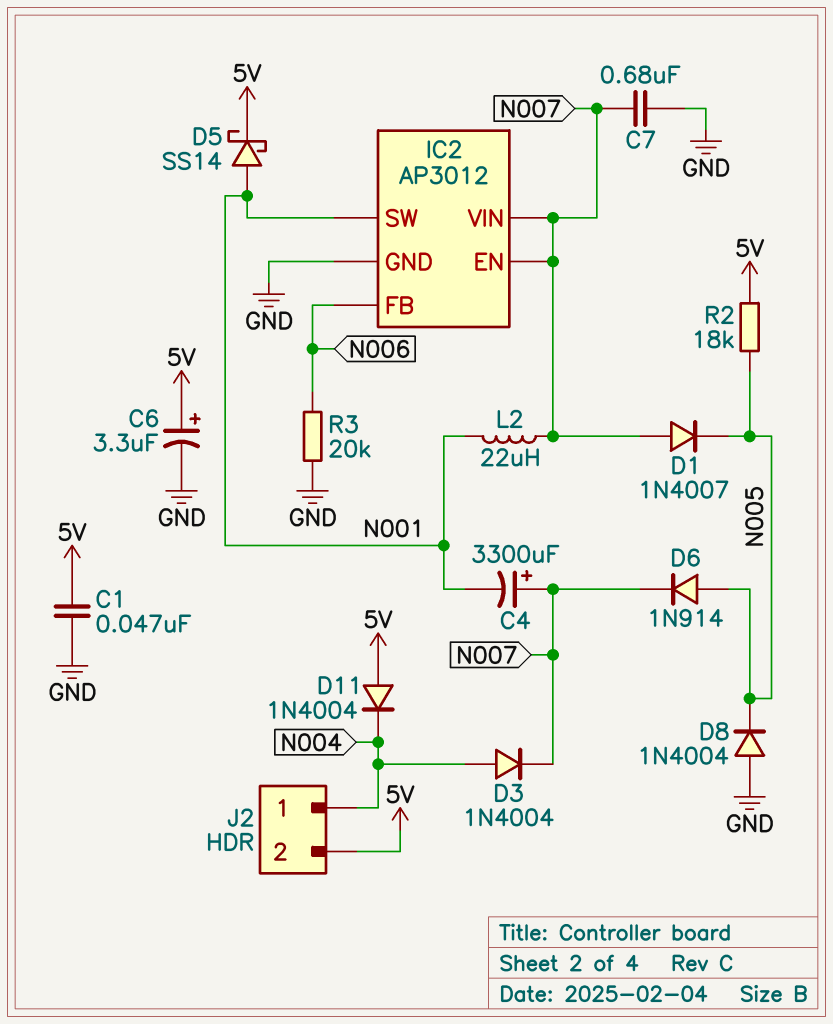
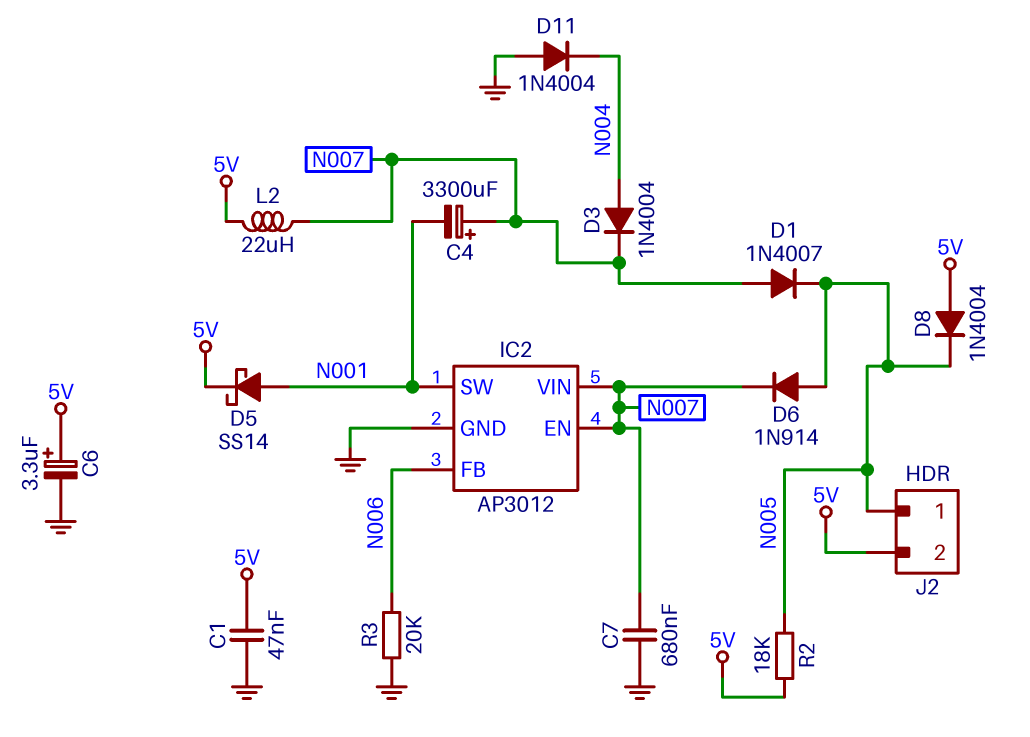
D8: diode 1N4004 (A GND, K N005) -> diode 1N4004 (A 5V, K N005)
D11: diode 1N4004 (A 5V, K N004) -> diode 1N4004 (A GND, K N004)
J2 pin 1: N004 -> N005
L2: 22uH (N001, N007) -> 22uH (5V, N007)

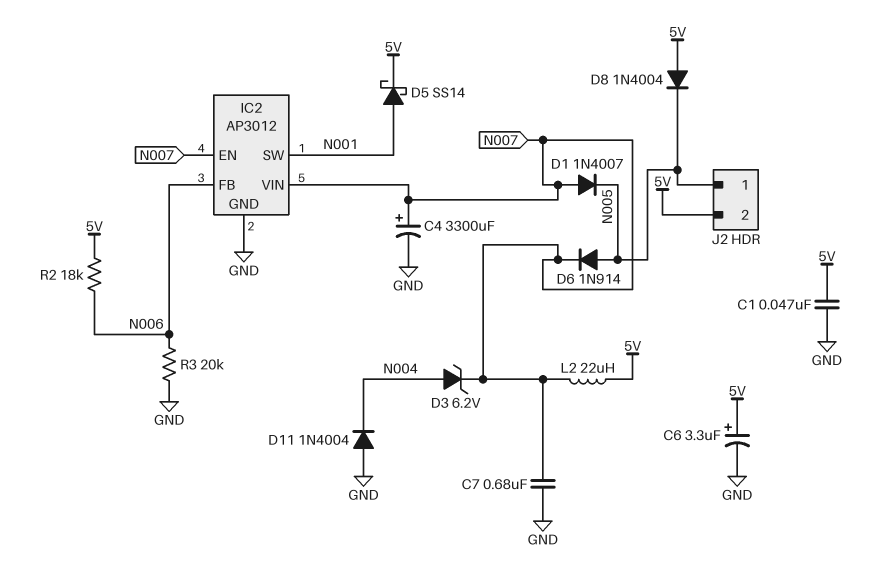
C4: 3300uF (plus N007, minus N001) -> 3300uF (plus N007, minus GND)
D3: diode 1N4004 (A N004, K N007) -> zener 6.2V (A N004, K N007)
R2: 18k (5V, N005) -> 18k (5V, N006)

